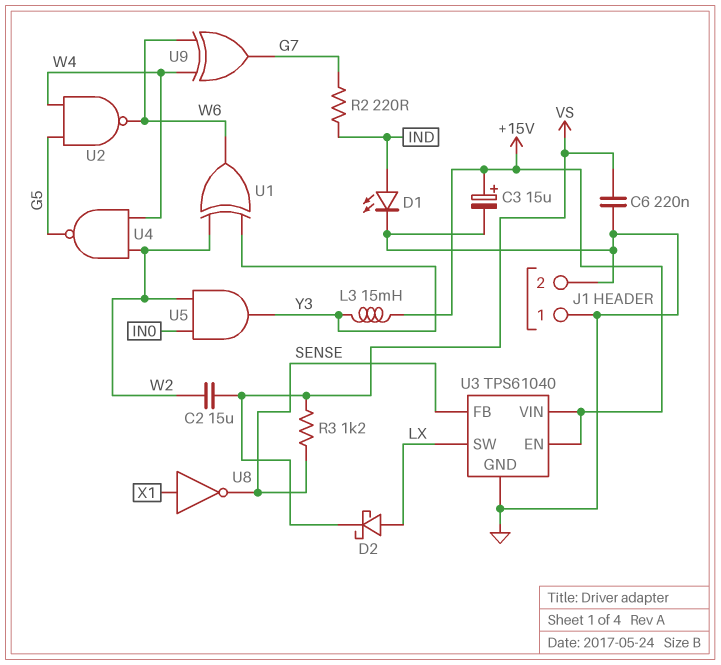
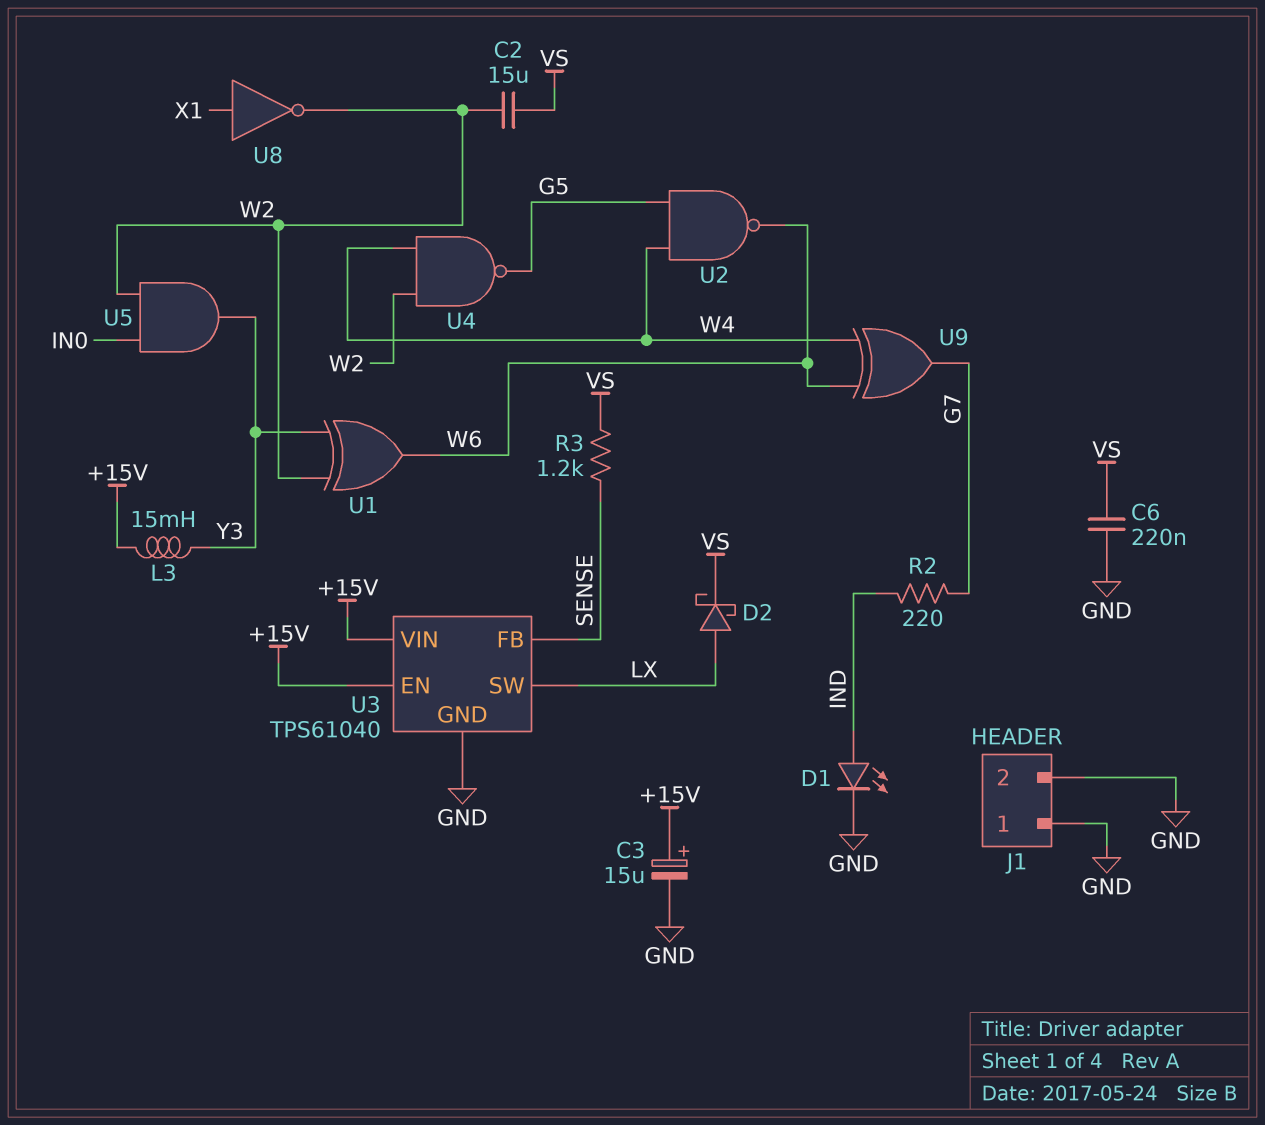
U8: NOT (in X1, out SENSE) -> NOT (in X1, out W2)

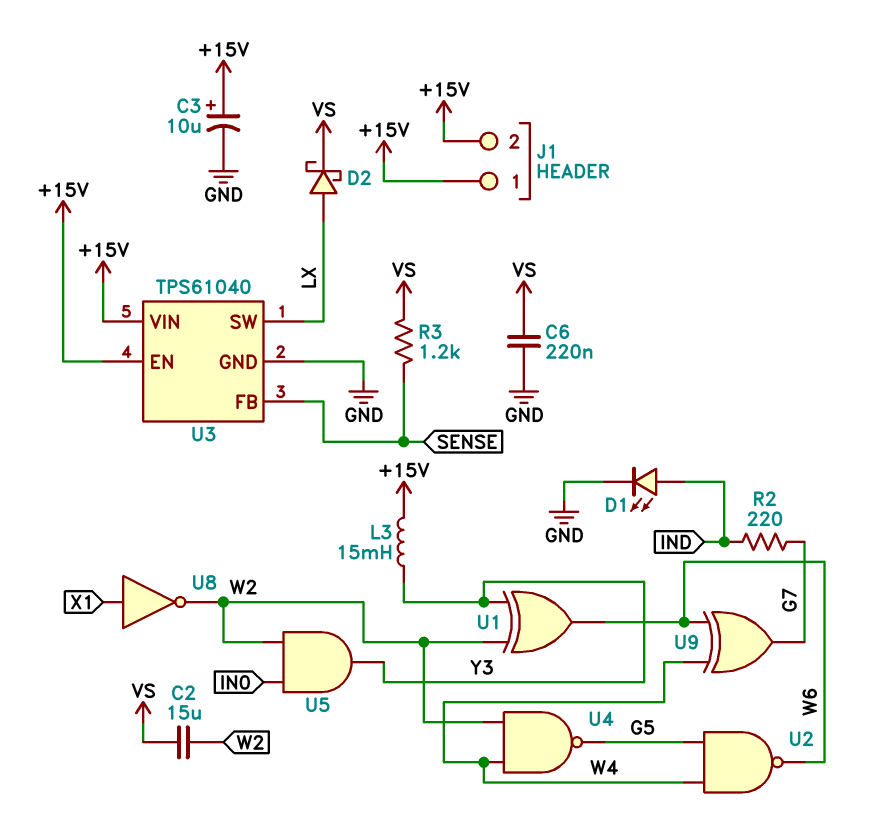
C3: 15uF (plus +15V, minus GND) -> 10uF (plus +15V, minus GND)
J1 pin 1: GND -> +15V
J1 pin 2: GND -> +15V

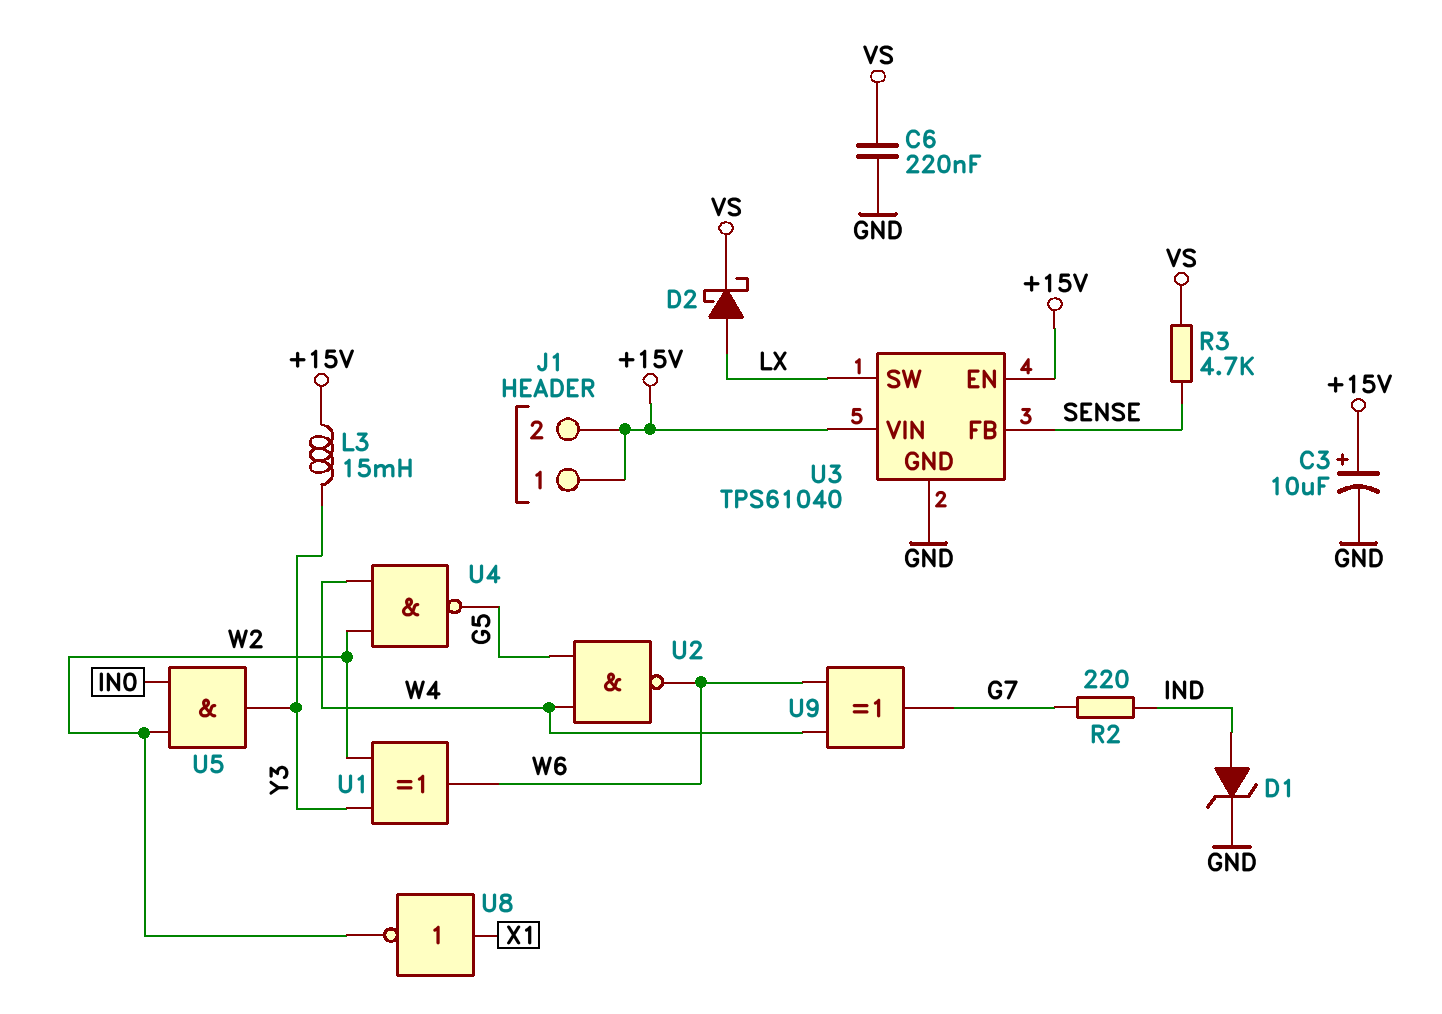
C2: 15uF (VS, W2) -> none
D1: LED (A IND, K GND) -> zener (A IND, K GND)
R3: 1.2k (SENSE, VS) -> 4.7k (SENSE, VS)

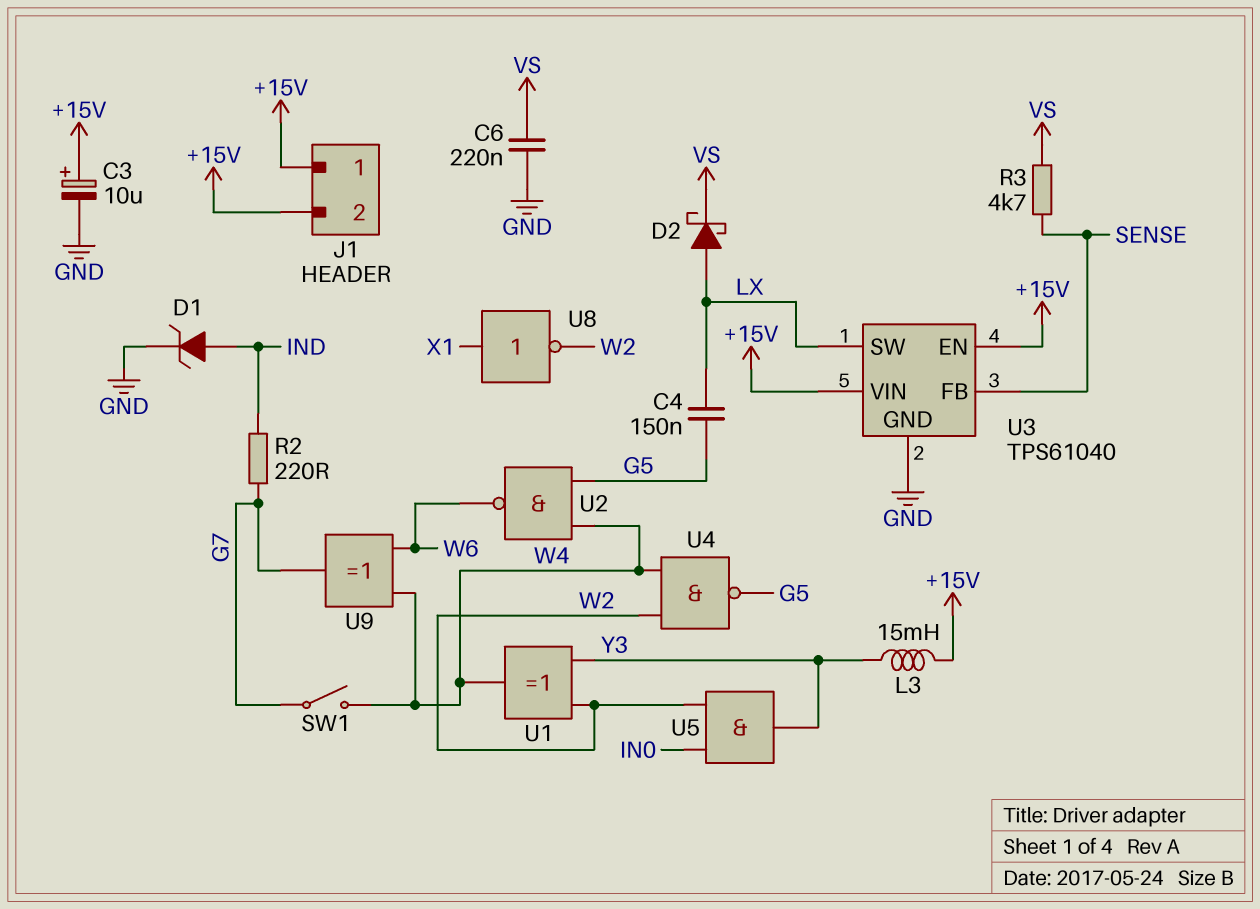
C4: none -> 150nF (G5, LX)
SW1: none -> switch (G7, W4)
U1: XOR (in W2, in Y3, out W6) -> XOR (in W2, in Y3, out W4)

